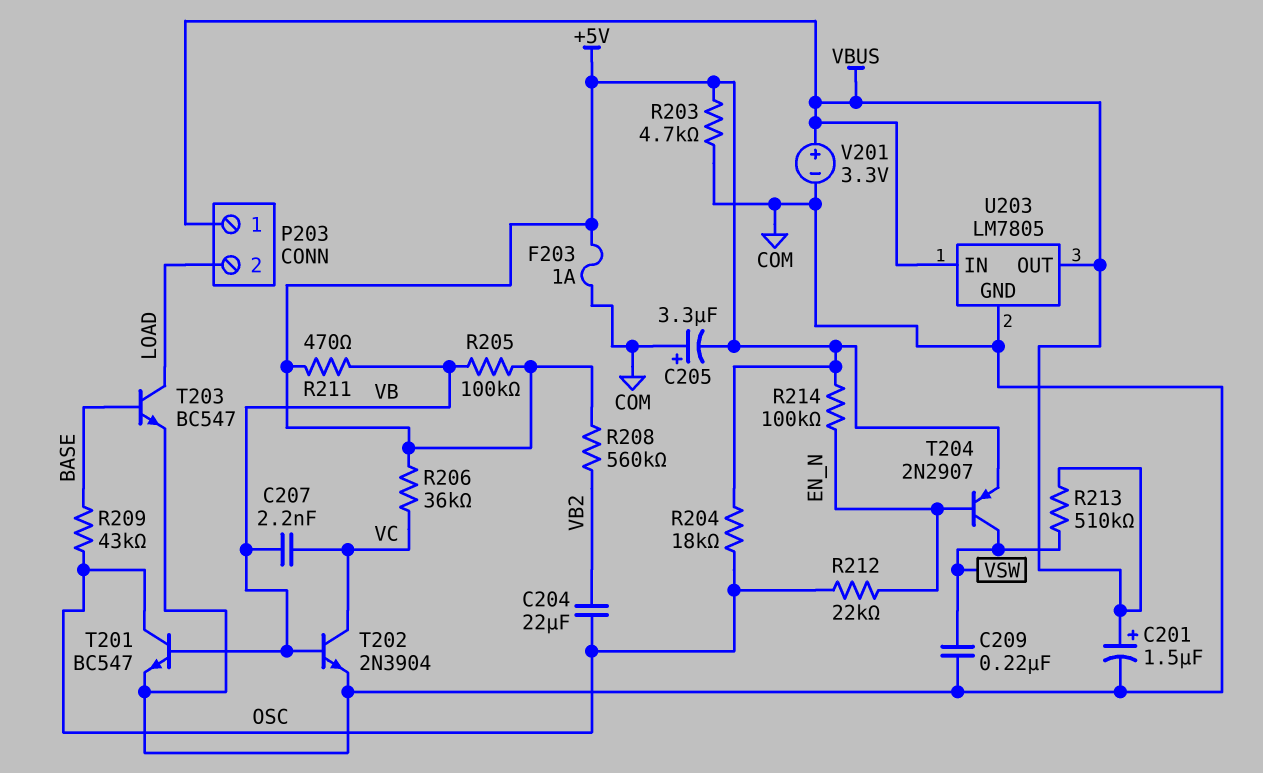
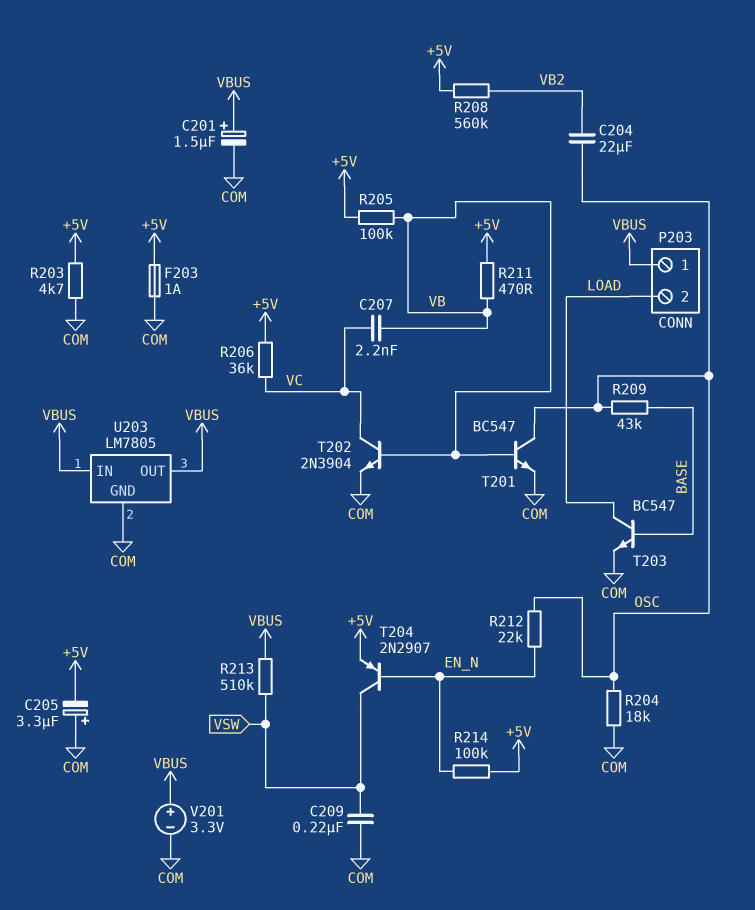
R204: 18k (+5V, OSC) -> 18k (COM, OSC)

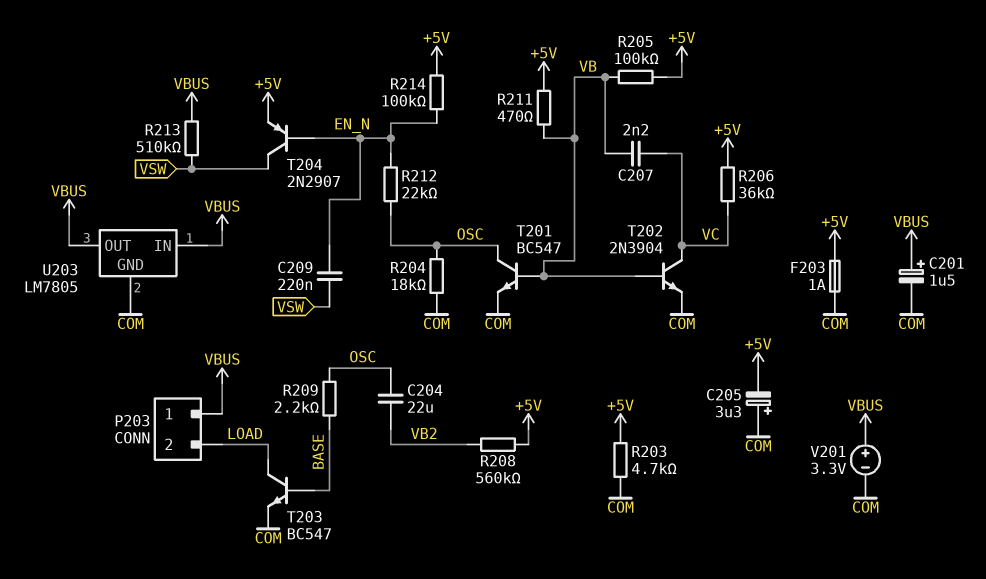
C209: 220nF (COM, VSW) -> 220nF (EN_N, VSW)
R209: 43k (BASE, OSC) -> 2.2k (BASE, OSC)

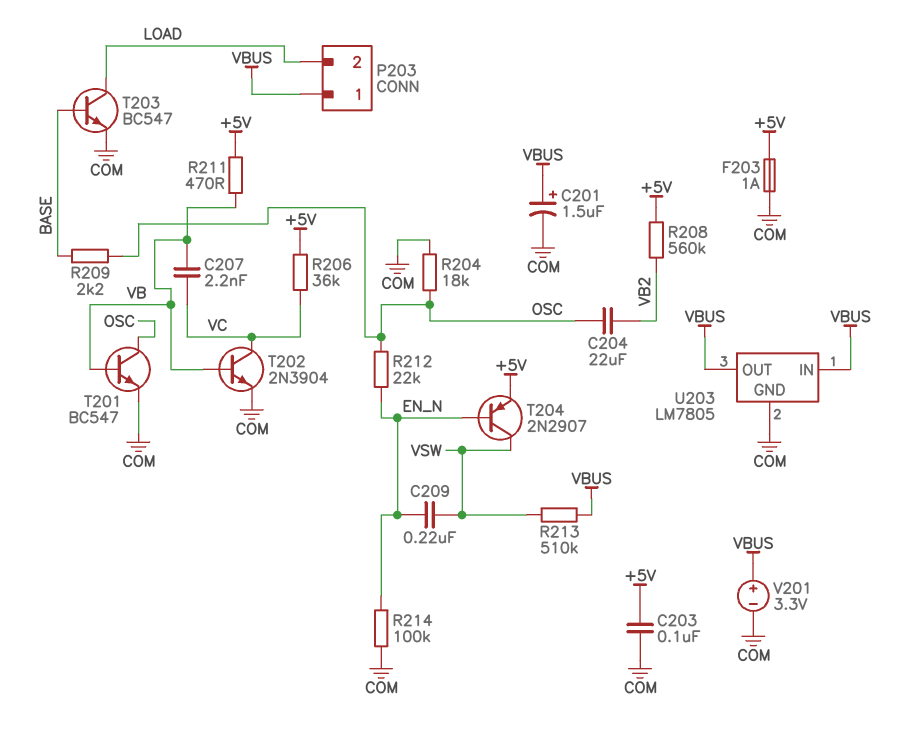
C203: none -> 100nF (+5V, COM)
C205: 3.3uF (plus COM, minus +5V) -> none
R203: 4.7k (+5V, COM) -> none
R205: 100k (+5V, VB) -> none
R214: 100k (+5V, EN_N) -> 100k (COM, EN_N)

